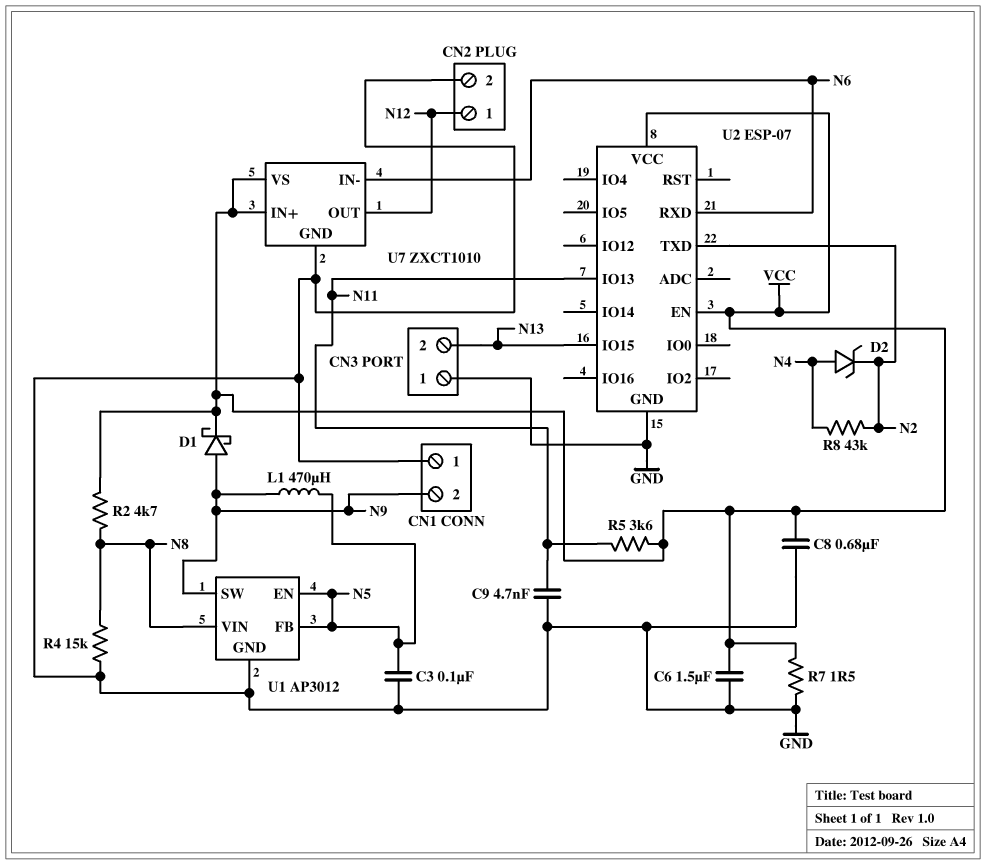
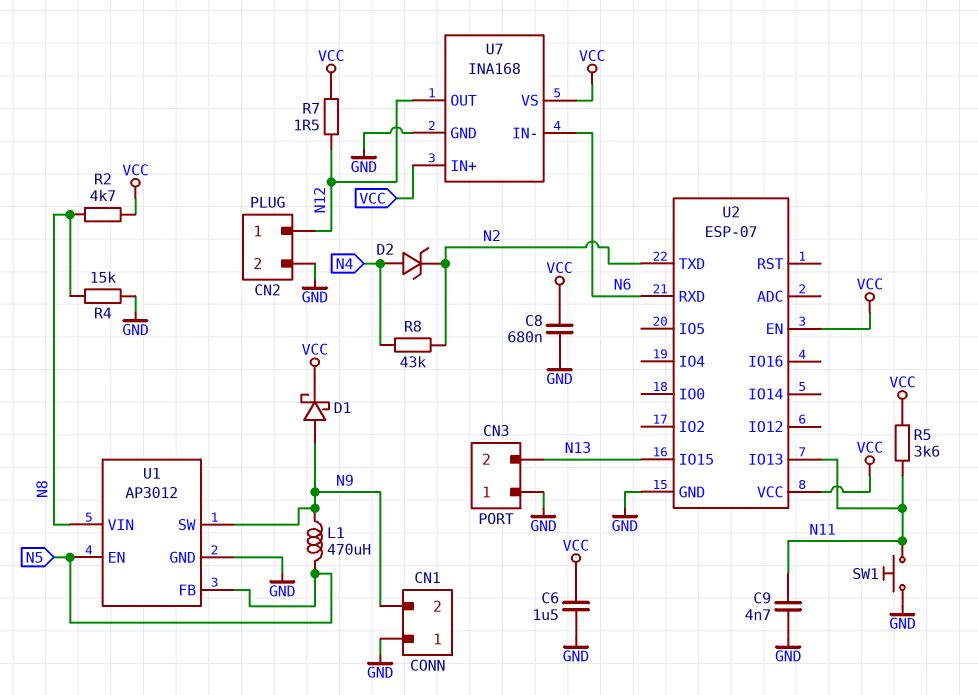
C3: 100nF (GND, N5) -> none
R7: 1.5 (GND, VCC) -> 1.5 (N12, VCC)
SW1: none -> button (GND, N11)
U7: ZXCT1010 -> INA168

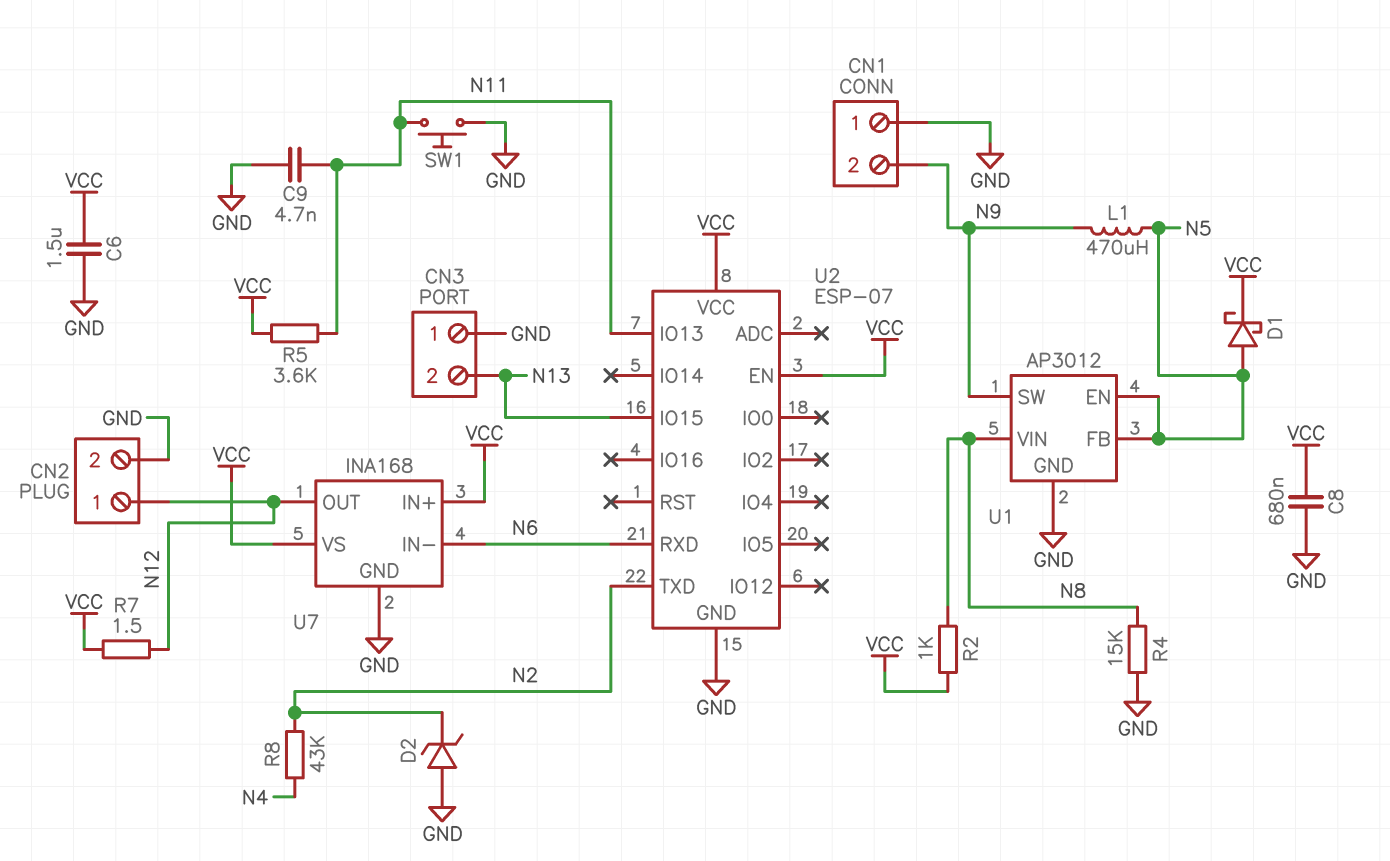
D1: schottky (A N9, K VCC) -> schottky (A N5, K VCC)
D2: zener (A N4, K N2) -> zener (A GND, K N2)
R2: 4.7k (N8, VCC) -> 1k (N8, VCC)

